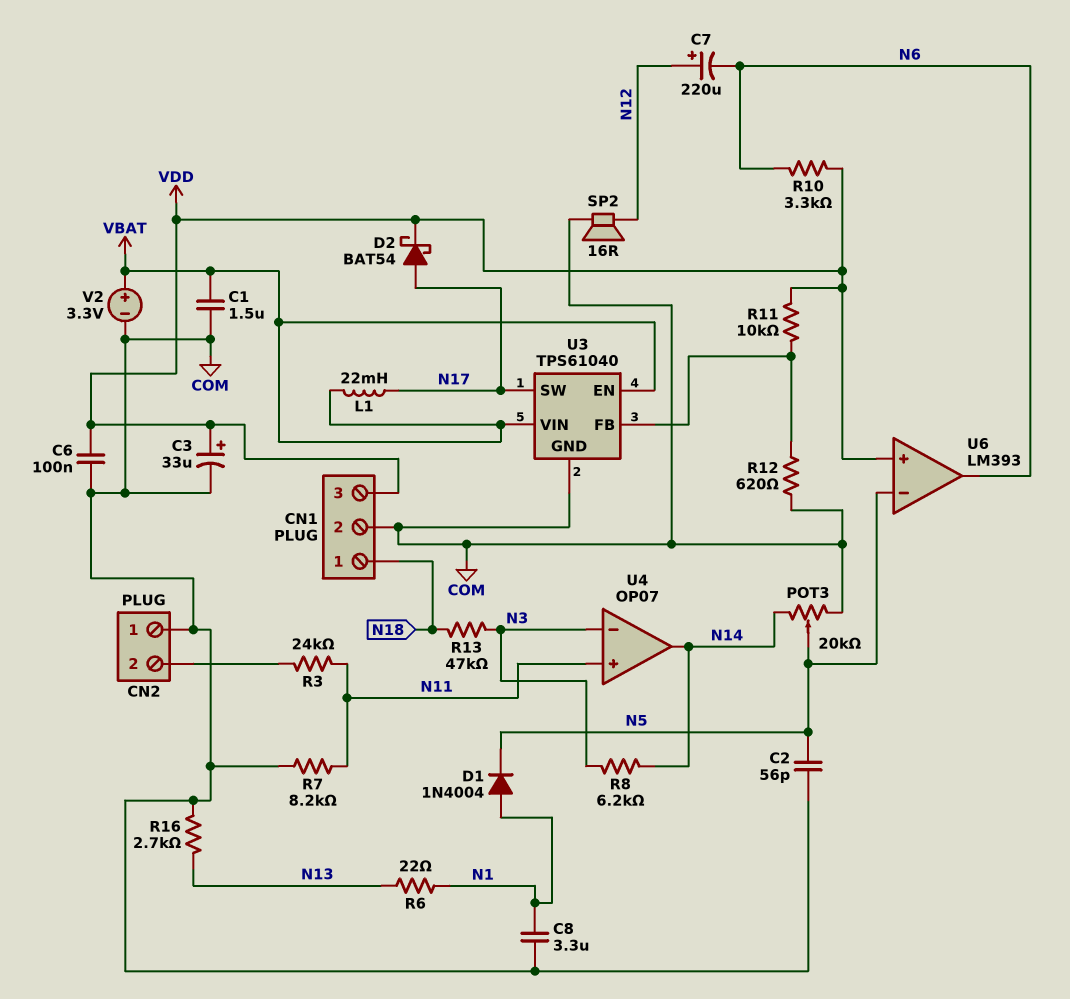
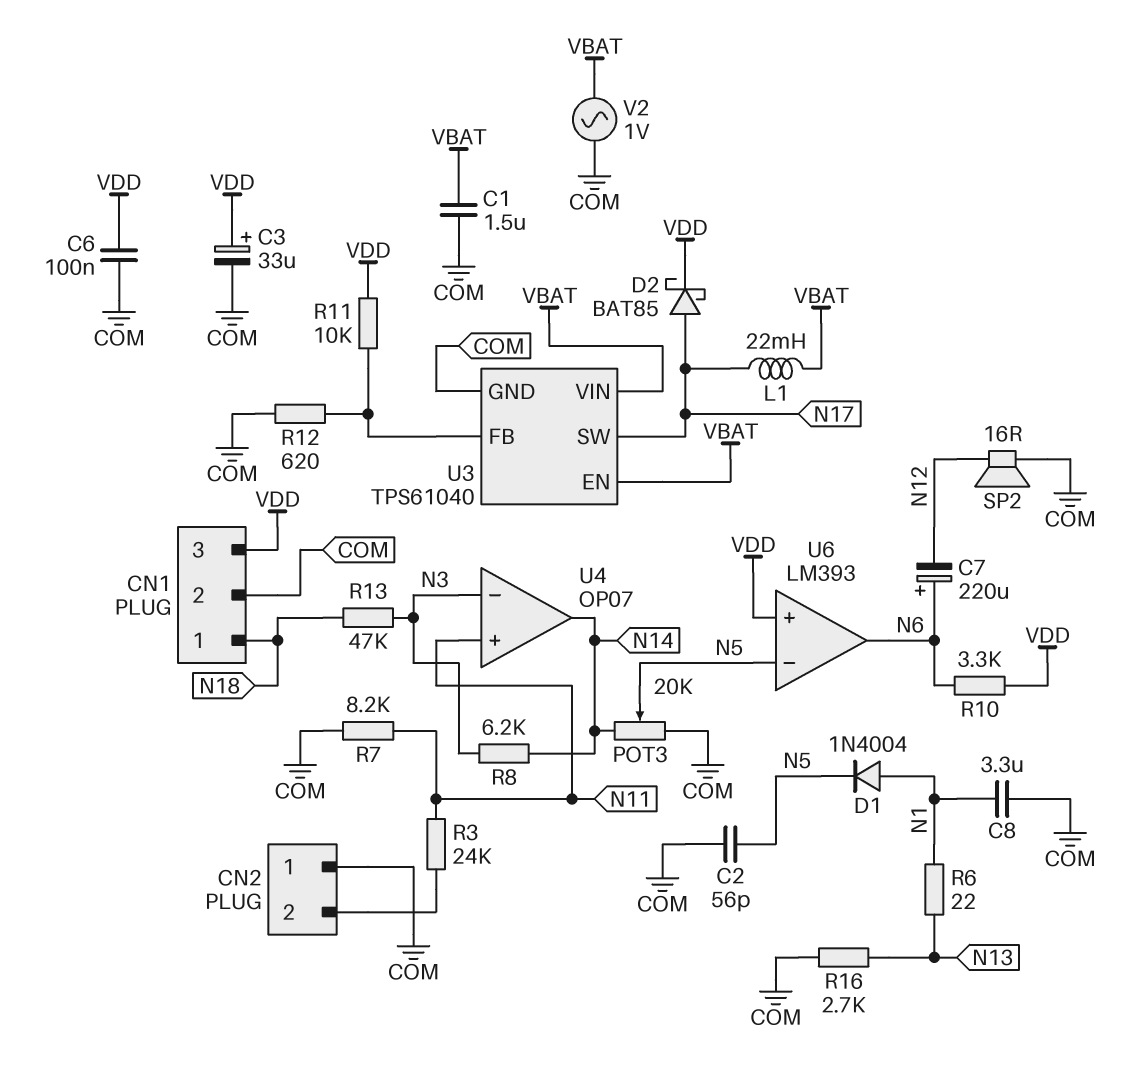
C7: 220uF (plus N12, minus N6) -> 220uF (plus N6, minus N12)
D2: schottky BAT54 (A N17, K VDD) -> schottky BAT85 (A N17, K VDD)
V2: 3.3V (plus VBAT, minus COM) -> AC 1V (COM, VBAT)

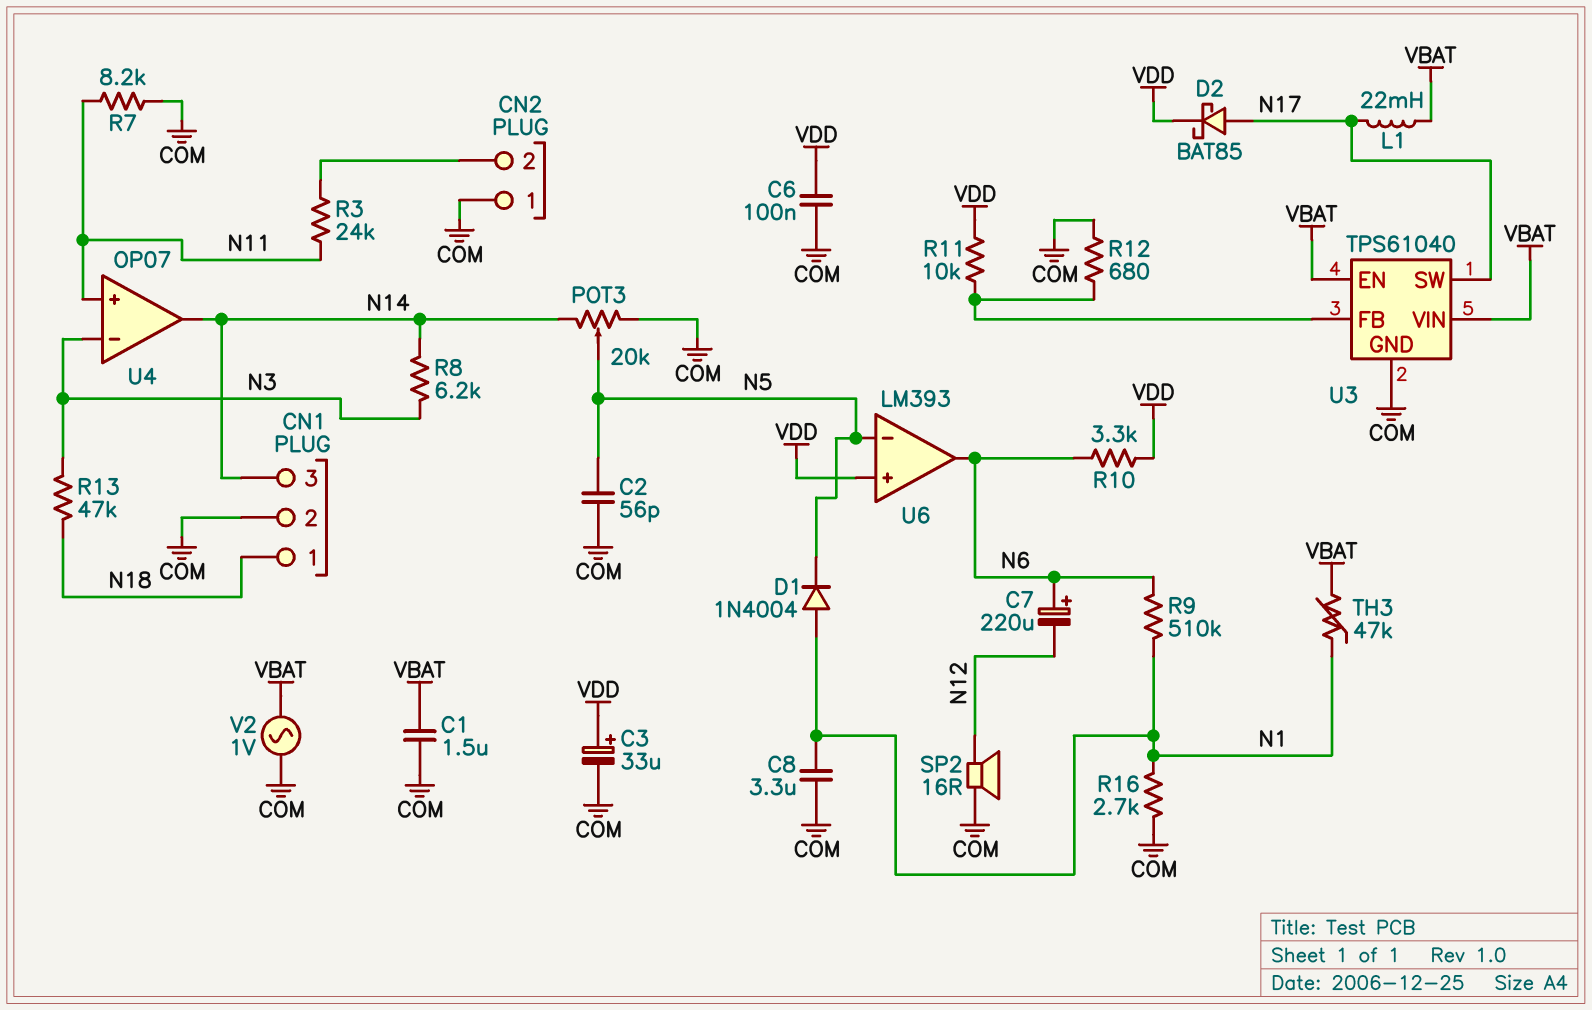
CN1 pin 3: VDD -> N14
R6: 22 (N1, N13) -> none
R9: none -> 510k (N1, N6)
R12: 620 (COM, U3/FB) -> 680 (COM, U3/FB)
R16: 2.7k (COM, N13) -> 2.7k (COM, N1)
TH3: none -> 47k (N1, VBAT)

